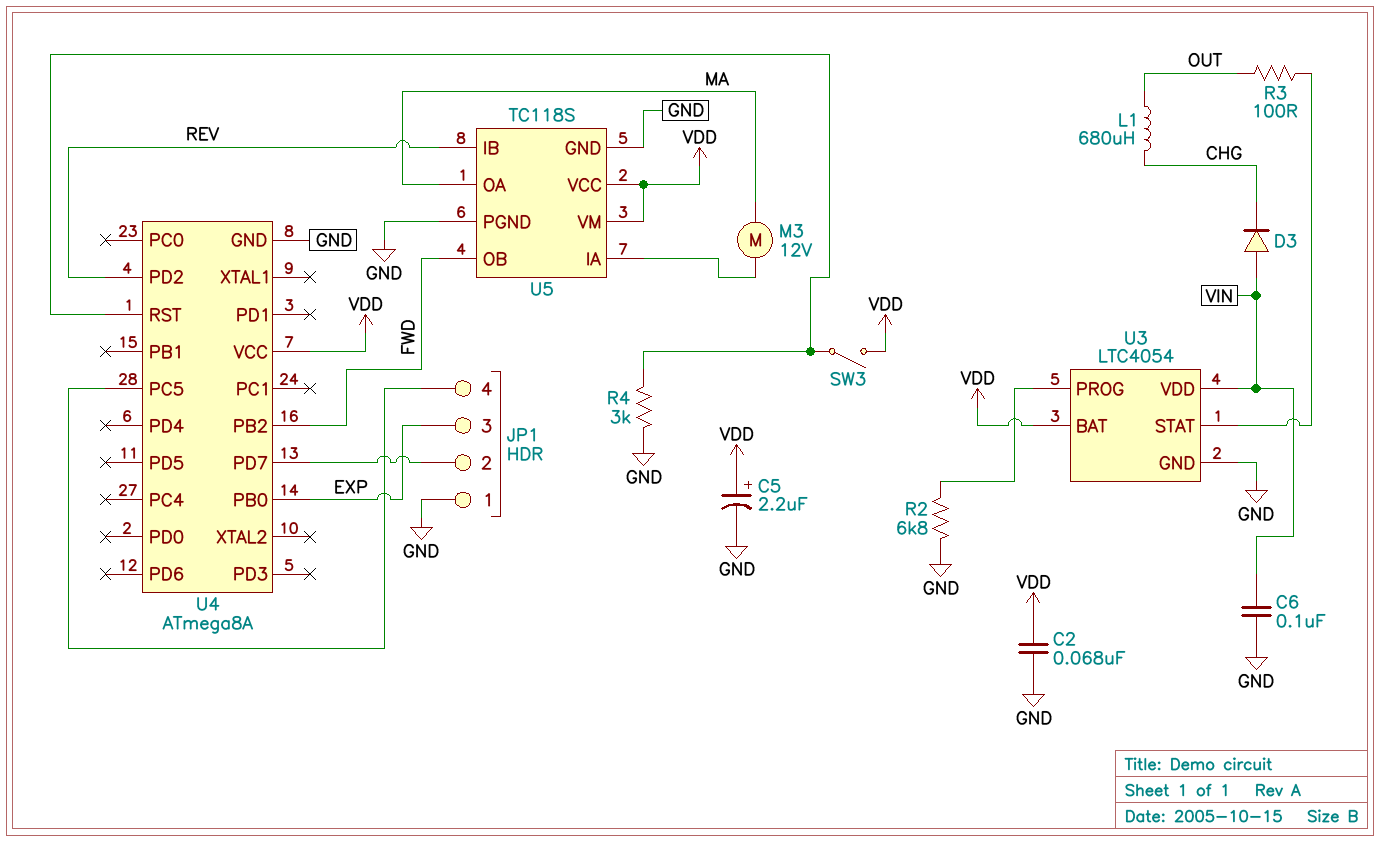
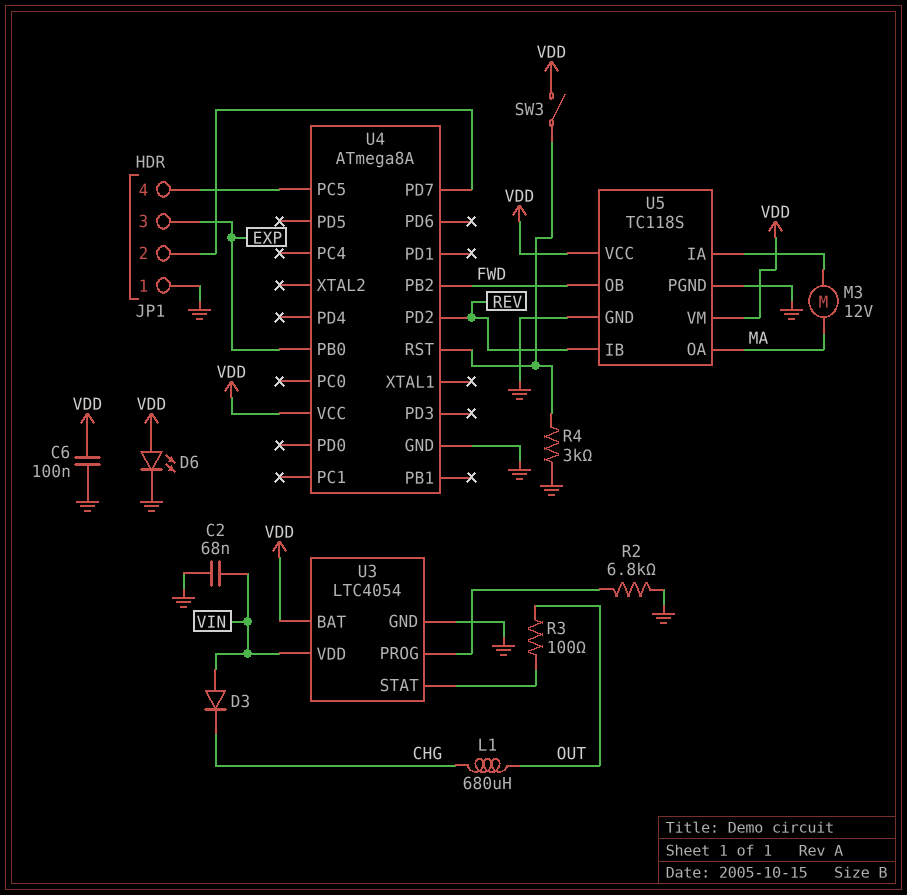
C2: 68nF (GND, VDD) -> 68nF (GND, VIN)
C5: 2.2uF (plus VDD, minus GND) -> none
C6: 100nF (GND, VIN) -> 100nF (GND, VDD)
D6: none -> LED (A VDD, K GND)

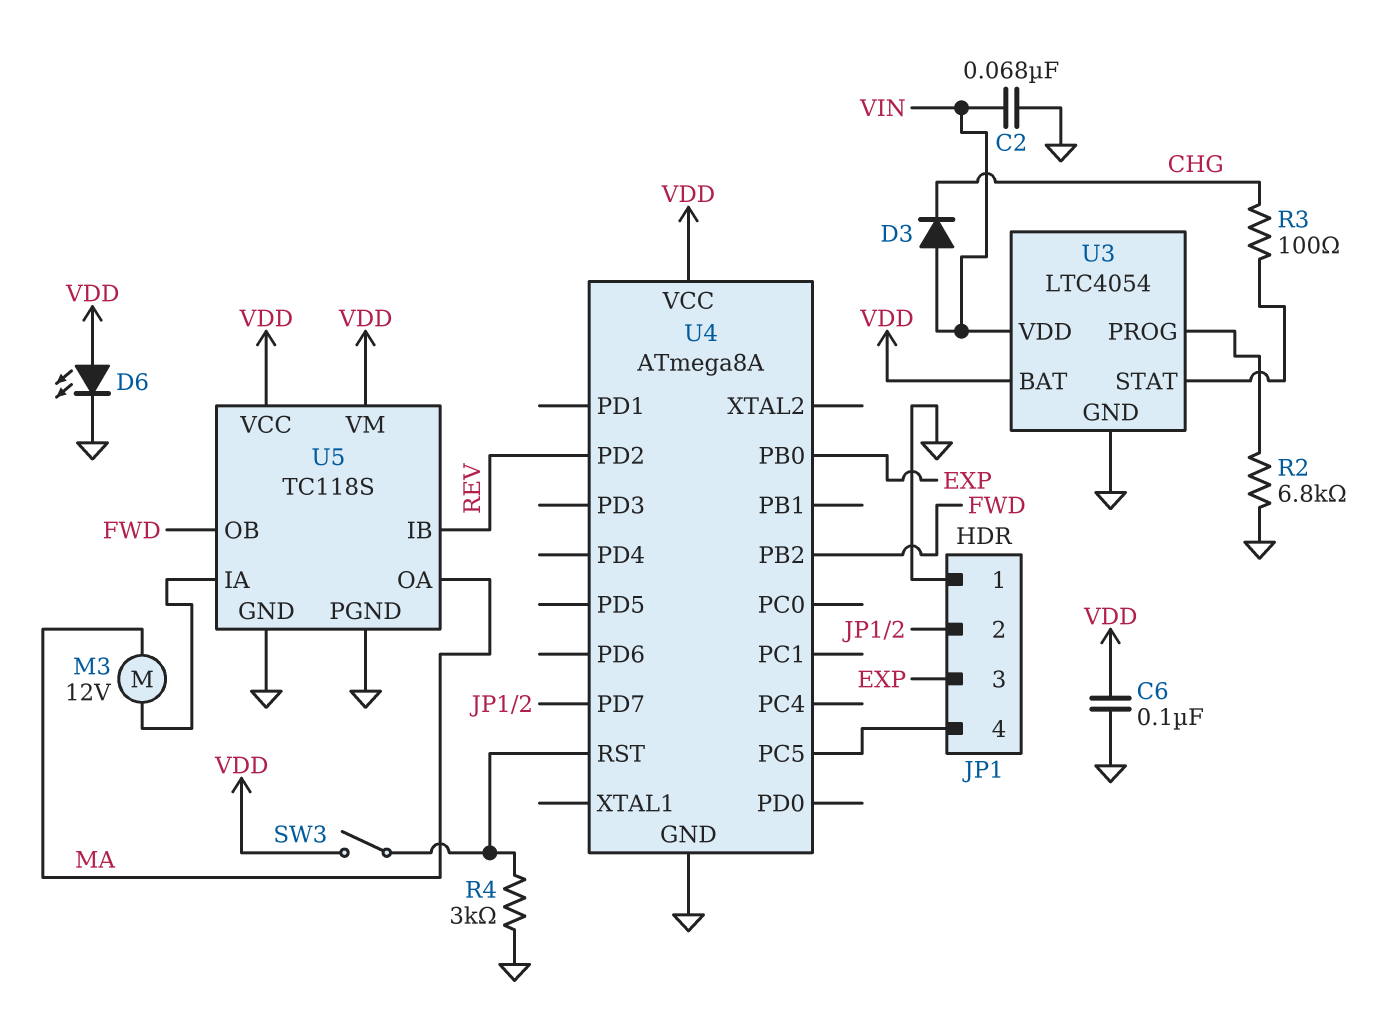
L1: 680uH (CHG, OUT) -> none
R3: 100 (OUT, U3/STAT) -> 100 (CHG, U3/STAT)

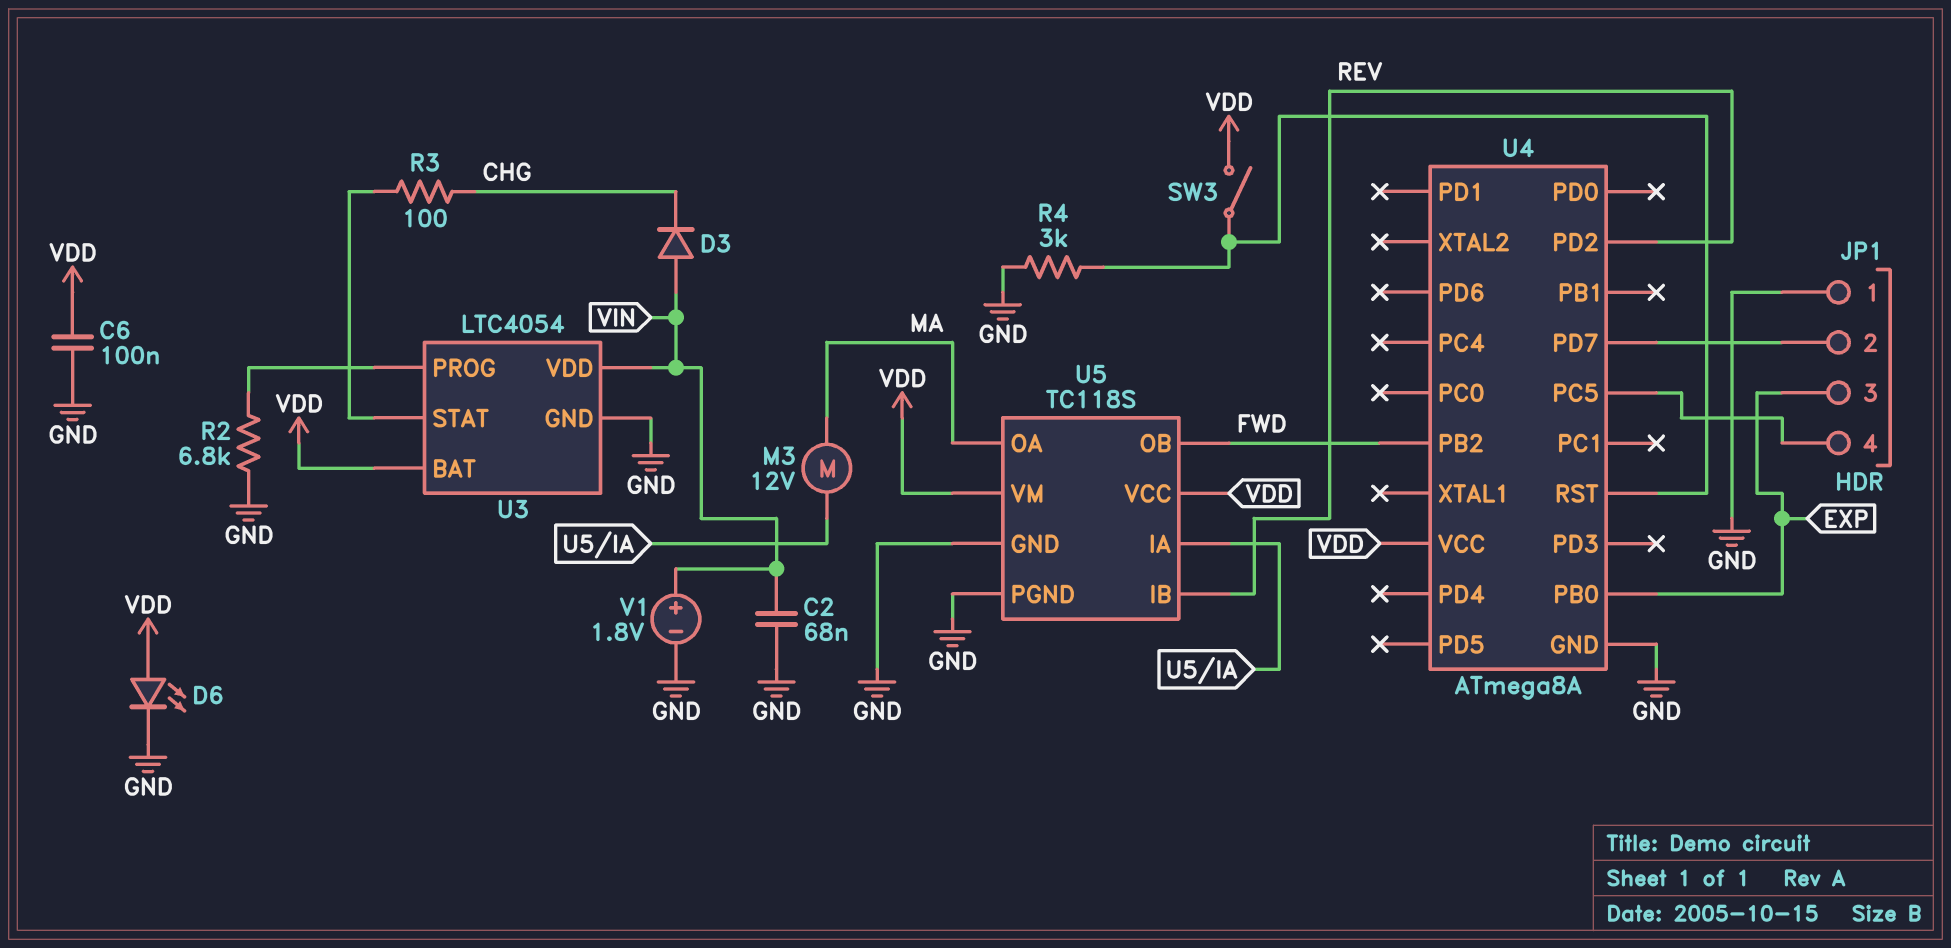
V1: none -> 1.8V (plus VIN, minus GND)

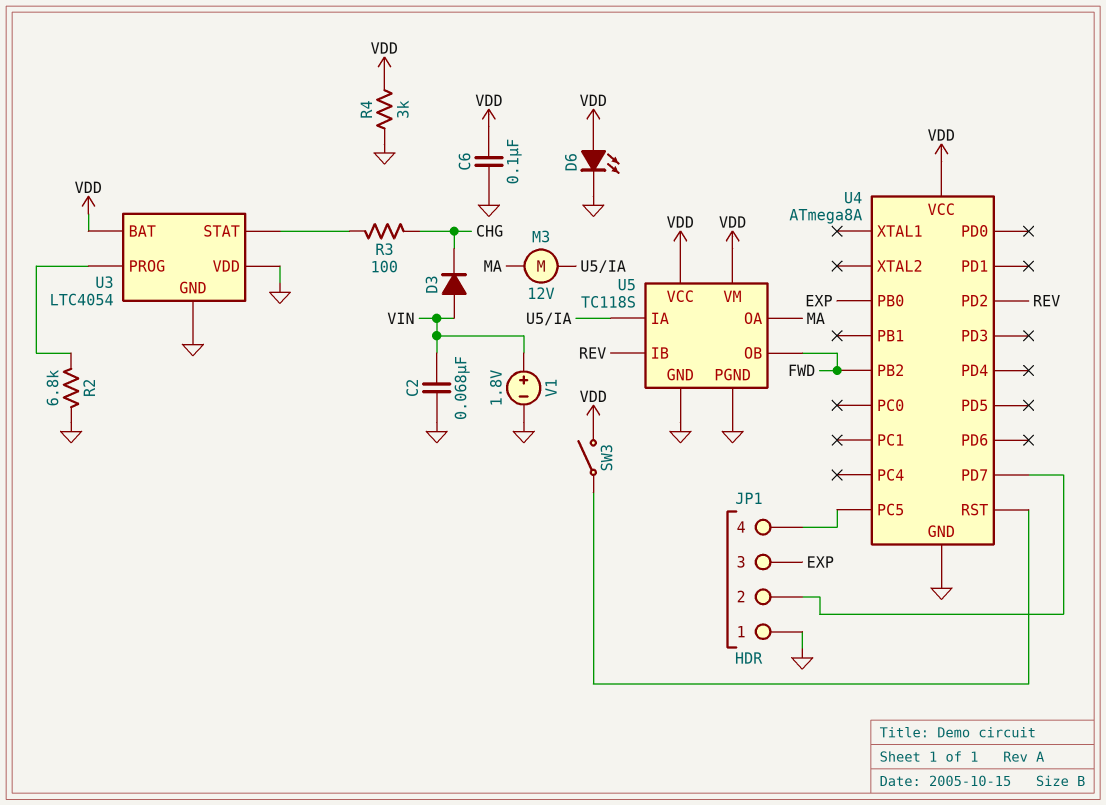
R4: 3k (GND, U4/RST) -> 3k (GND, VDD)
U3 pin VDD: VIN -> GND

